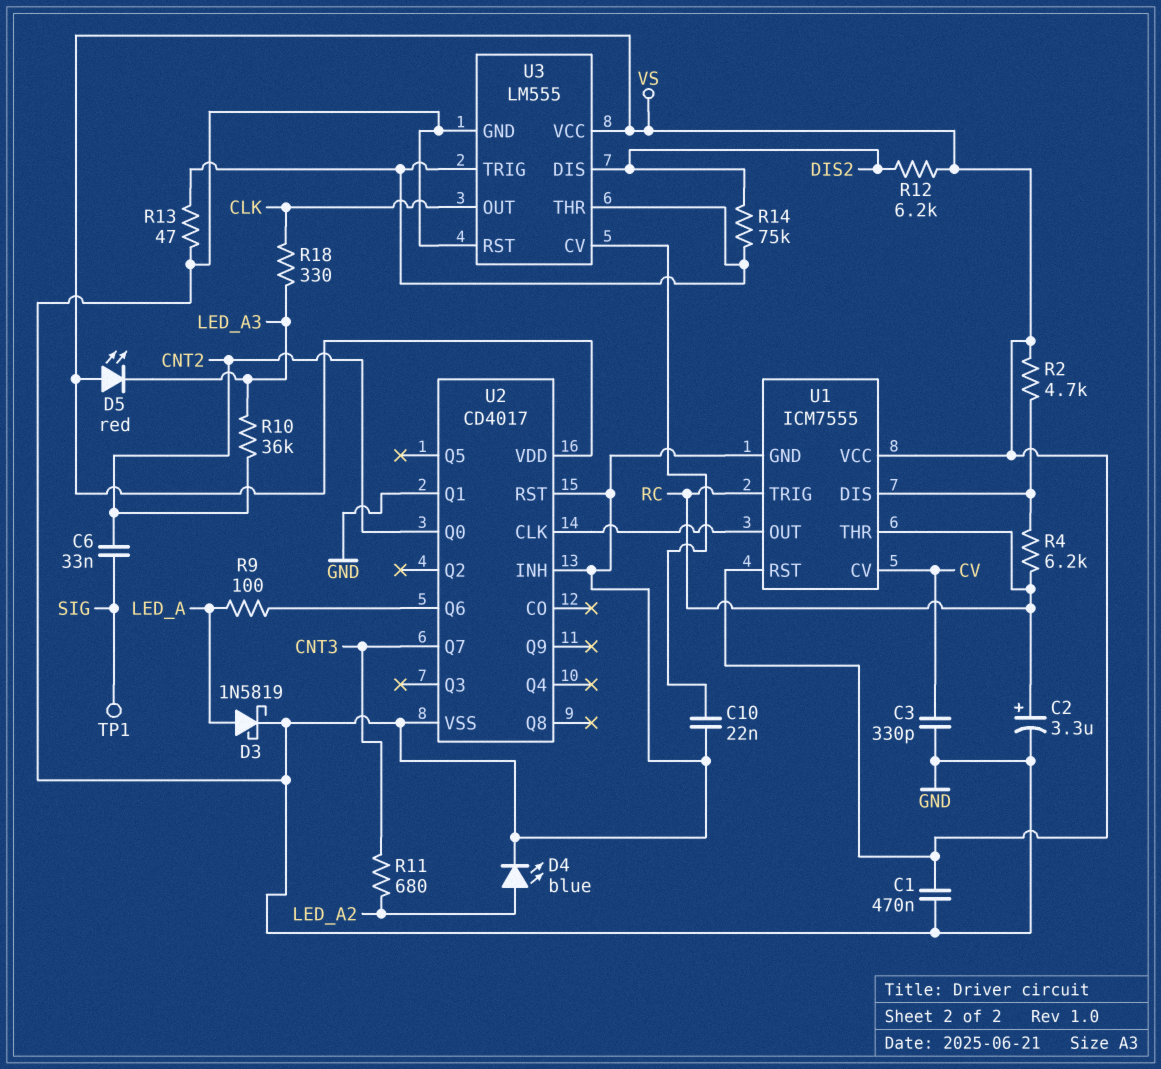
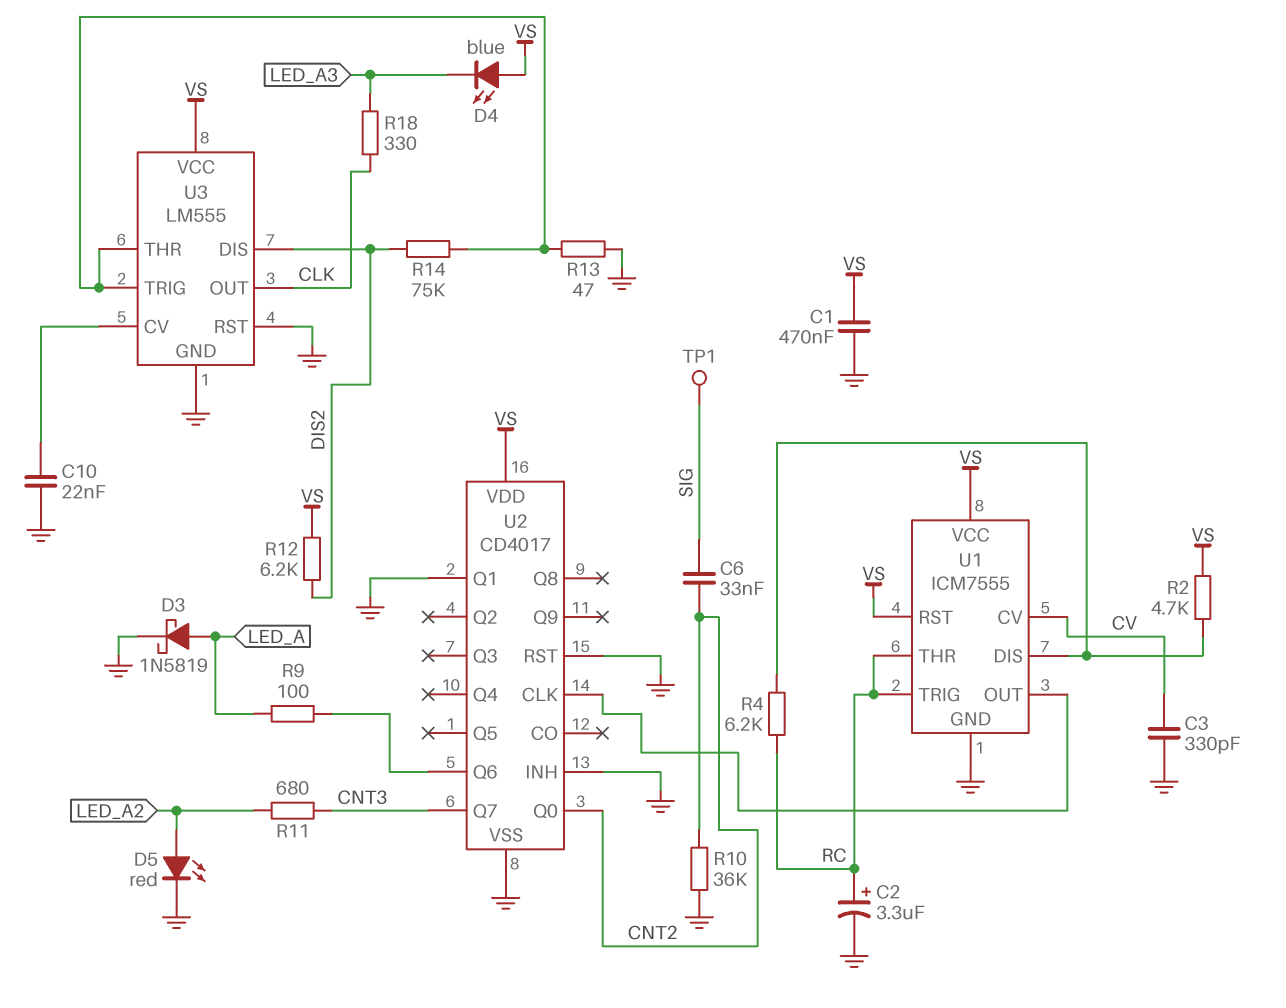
D4: LED blue (A LED_A2, K GND) -> LED blue (A VS, K LED_A3)
D5: LED red (A VS, K LED_A3) -> LED red (A LED_A2, K GND)
R10: 36k (CNT2, LED_A3) -> 36k (CNT2, GND)

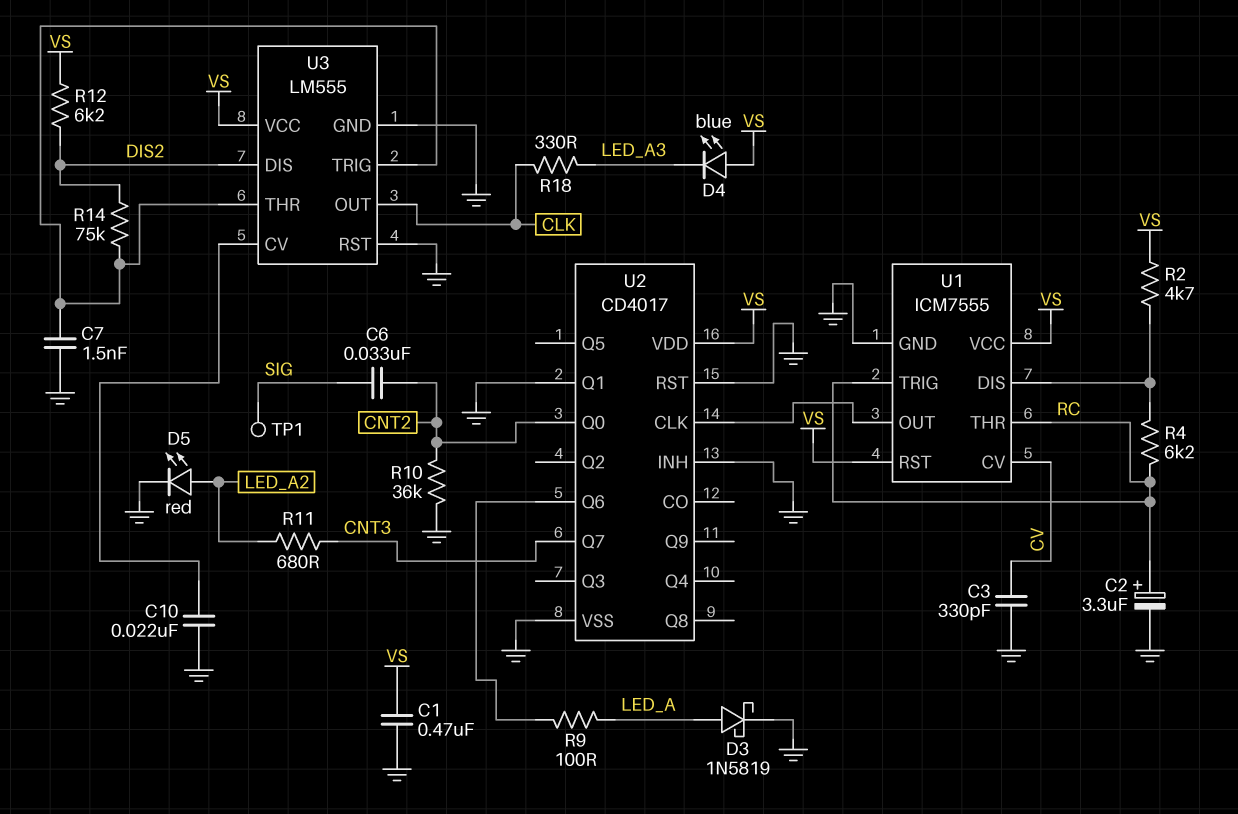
C7: none -> 1.5nF (GND, U3/THR)
R13: 47 (GND, U3/THR) -> none

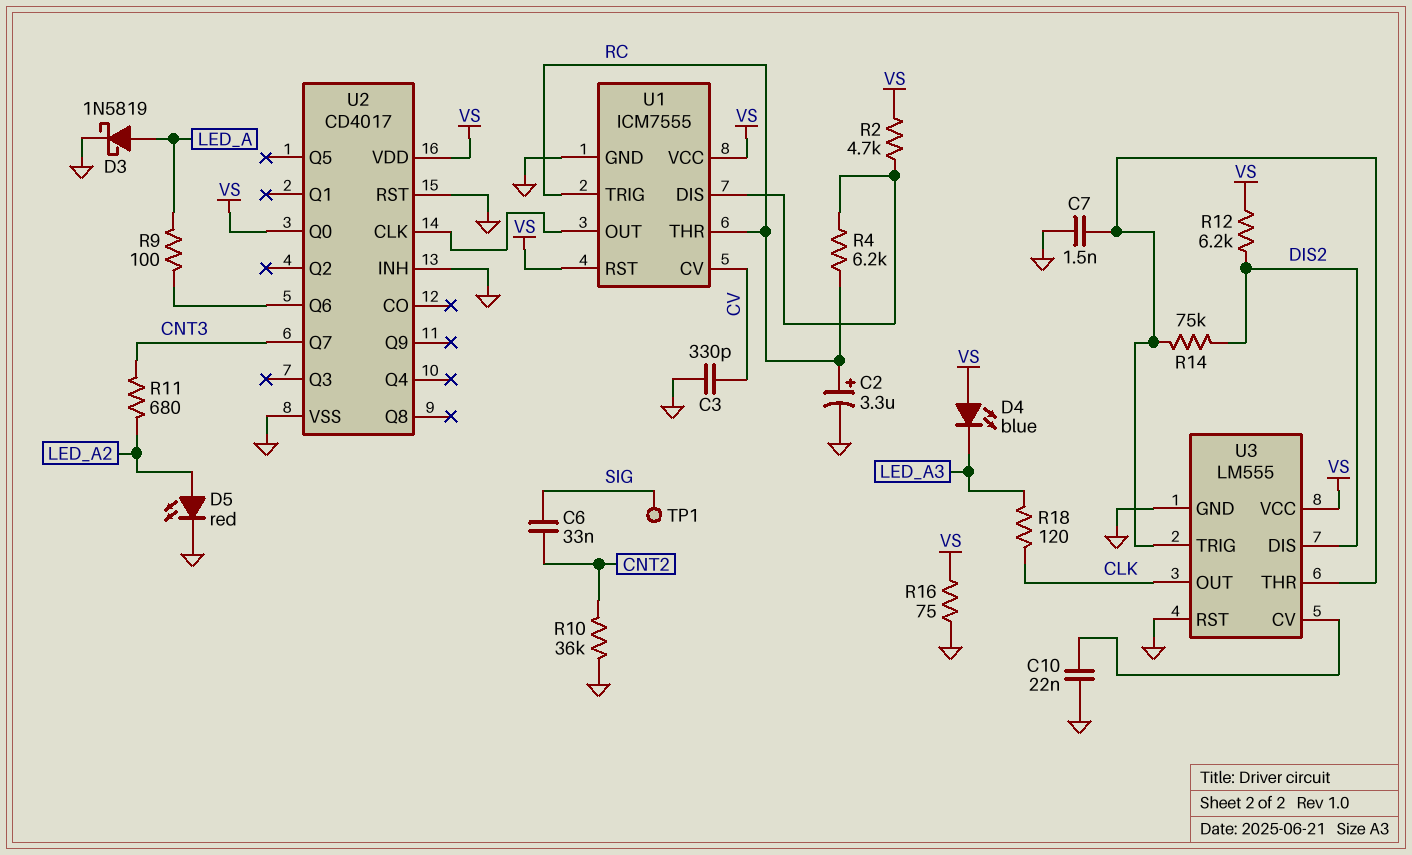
C1: 470nF (GND, VS) -> none
R16: none -> 75 (GND, VS)
R18: 330 (CLK, LED_A3) -> 120 (CLK, LED_A3)
U2 pin Q0: CNT2 -> VS
U2 pin Q1: GND -> none

